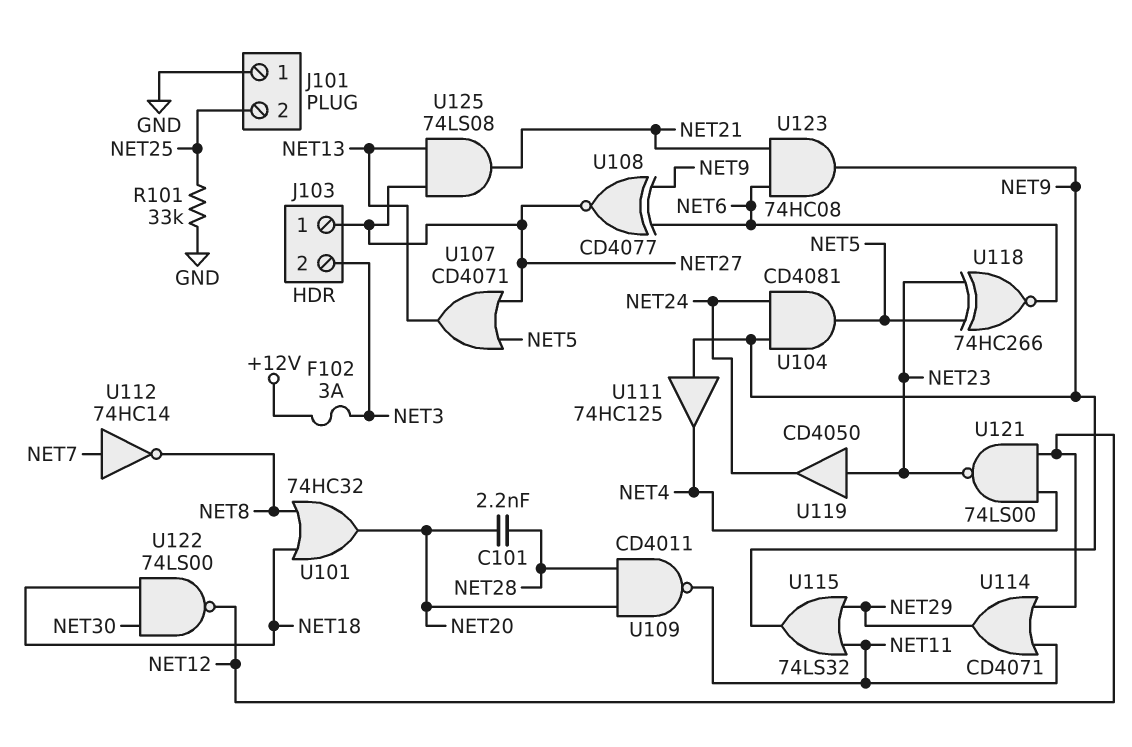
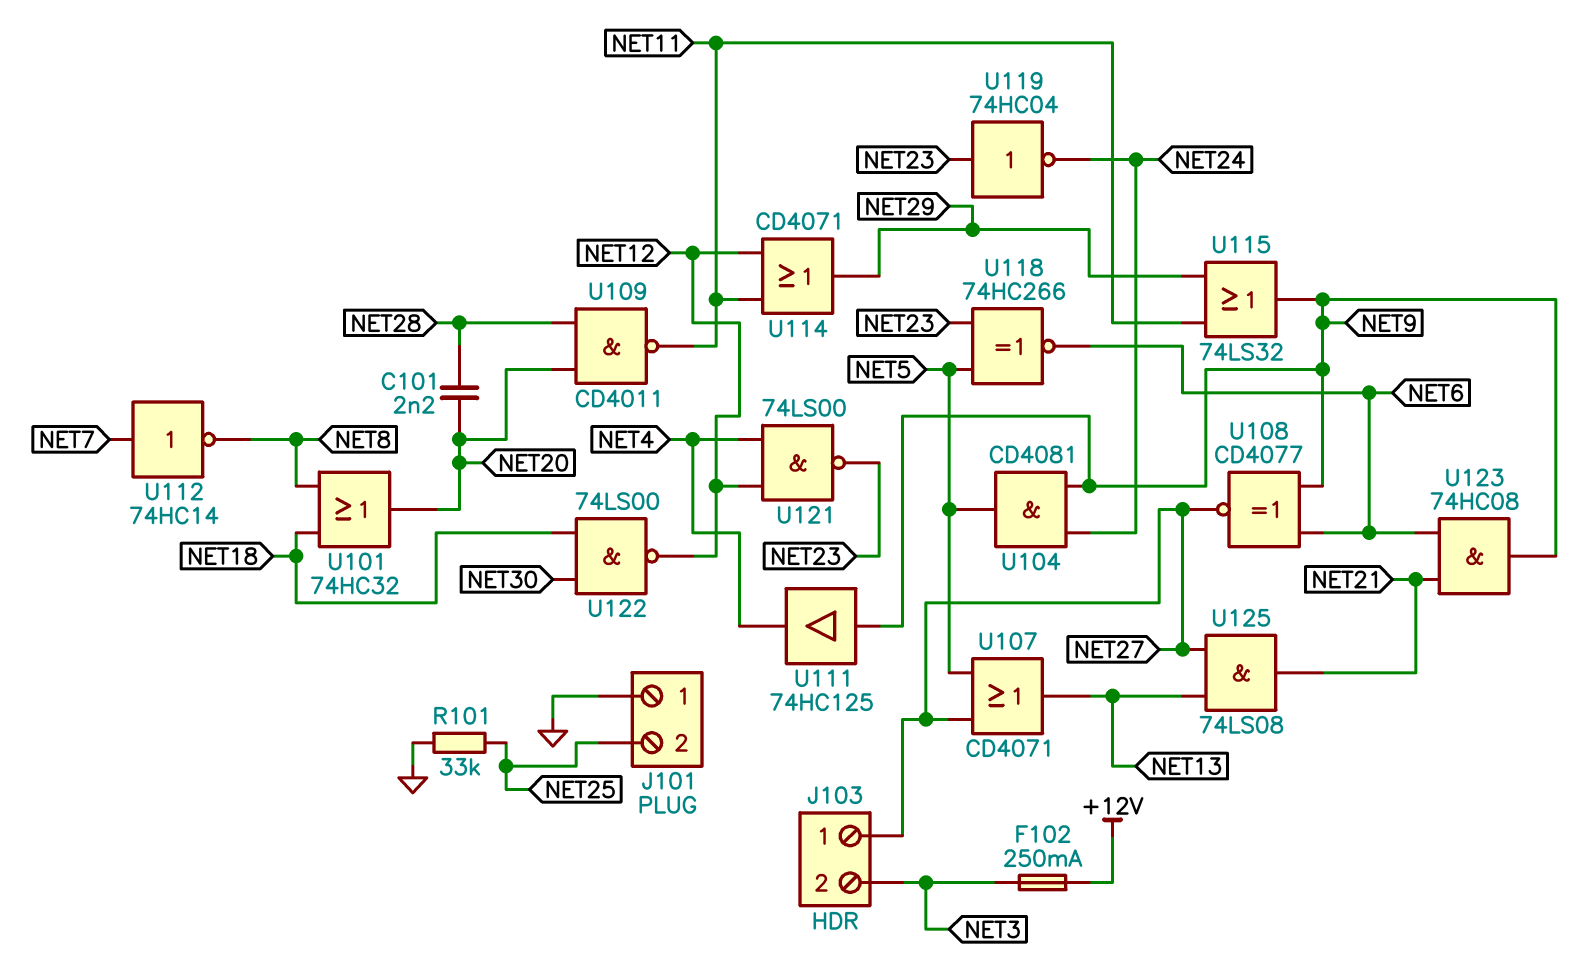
F102: 3A (+12V, NET3) -> 250mA (+12V, NET3)
U119: buffer CD4050 (in NET23, out NET24) -> NOT 74HC04 (in NET23, out NET24)

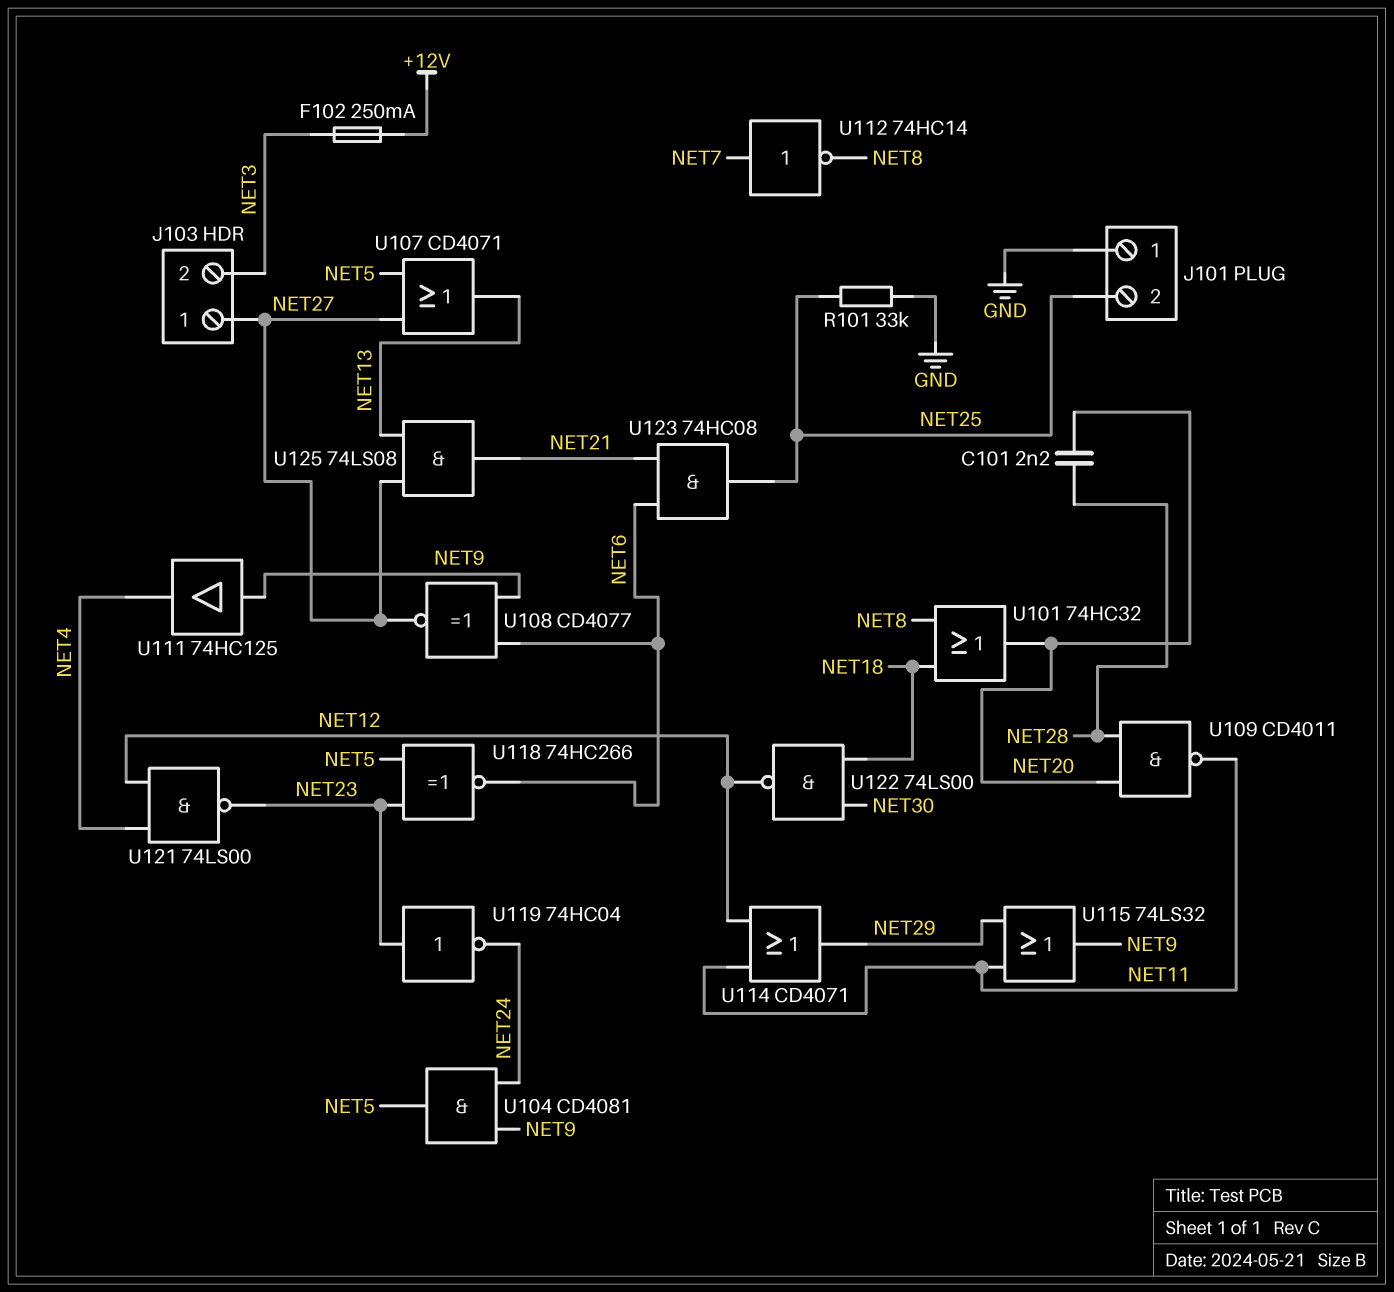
U123: AND 74HC08 (in NET6, in NET21, out NET9) -> AND 74HC08 (in NET6, in NET21, out NET25)

